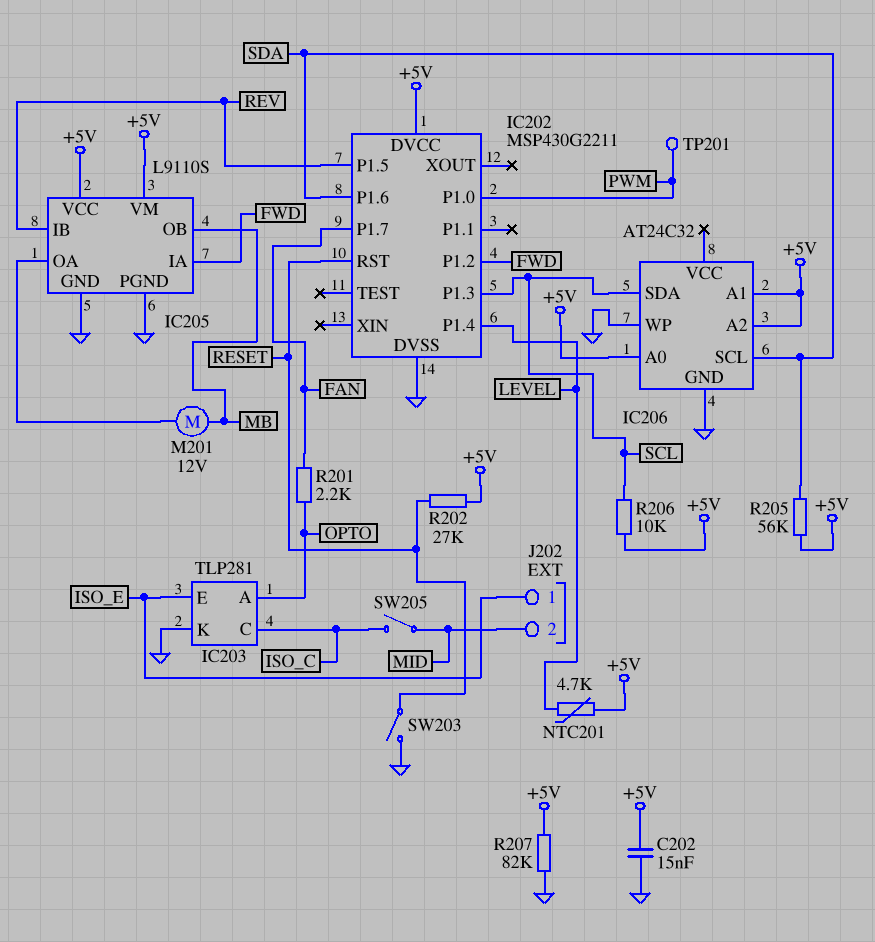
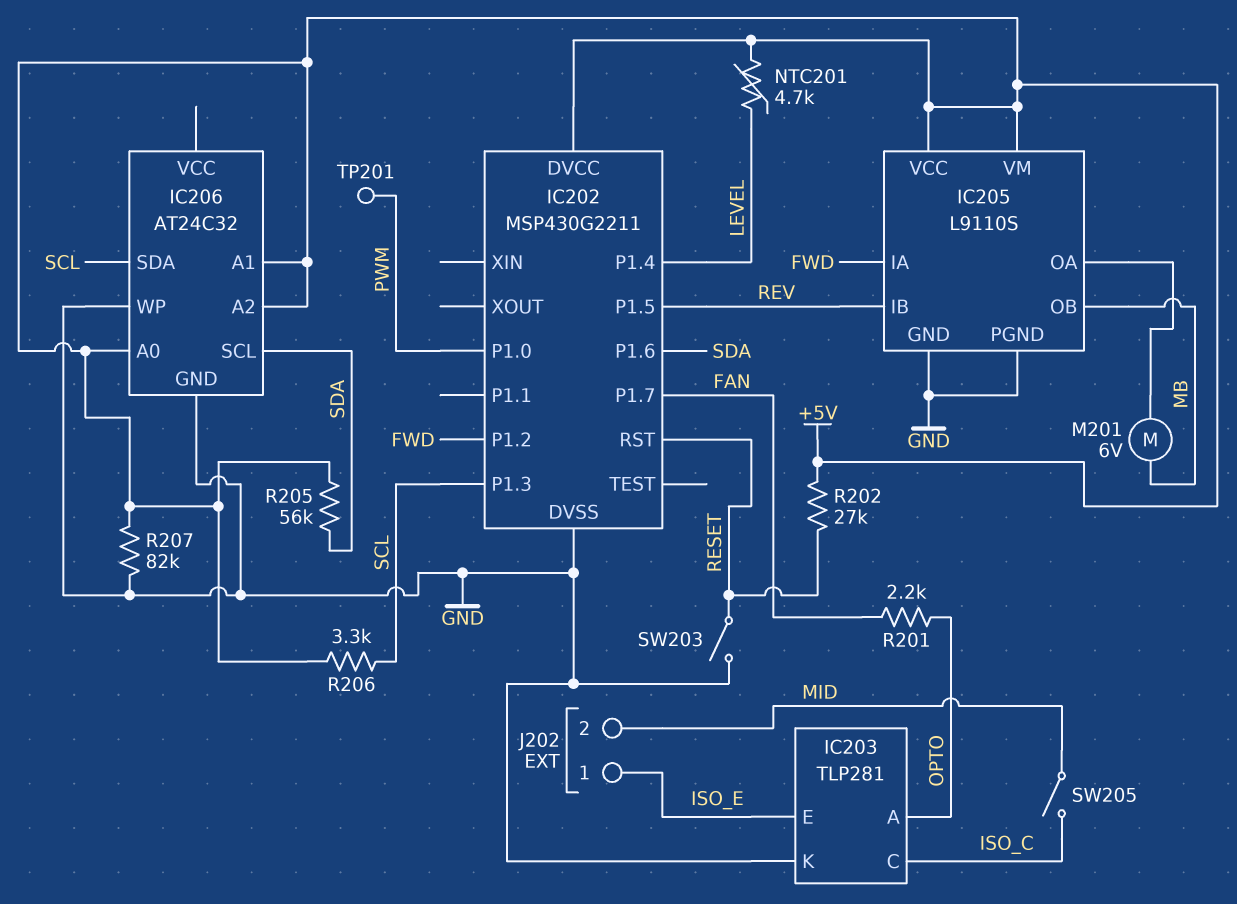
C202: 15nF (+5V, GND) -> none
M201: motor 12V (IC205/OA, MB) -> motor 6V (IC205/OA, MB)
R206: 10k (+5V, SCL) -> 3.3k (+5V, SCL)

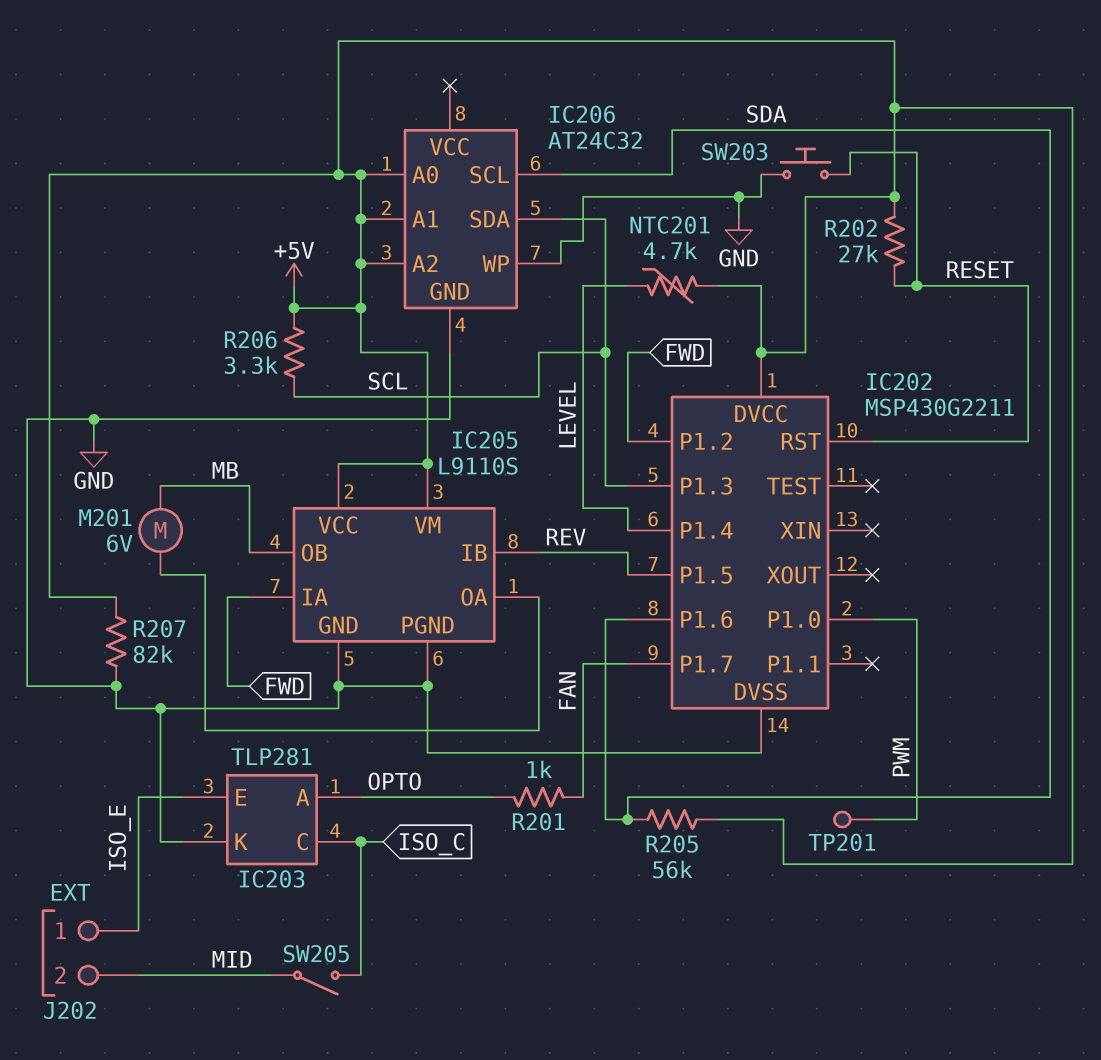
R201: 2.2k (FAN, OPTO) -> 1k (FAN, OPTO)
SW203: switch (GND, RESET) -> button (GND, RESET)

